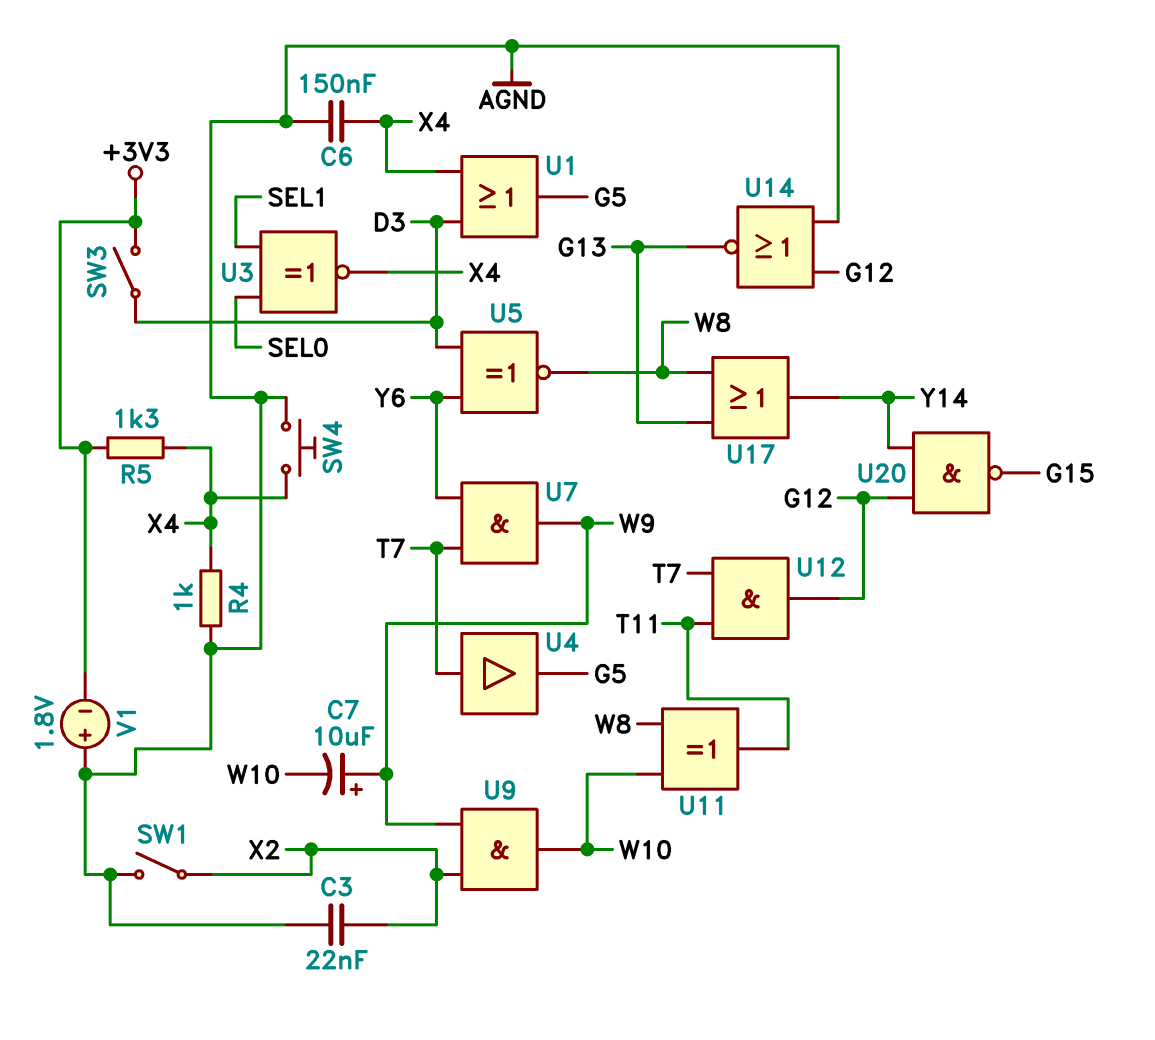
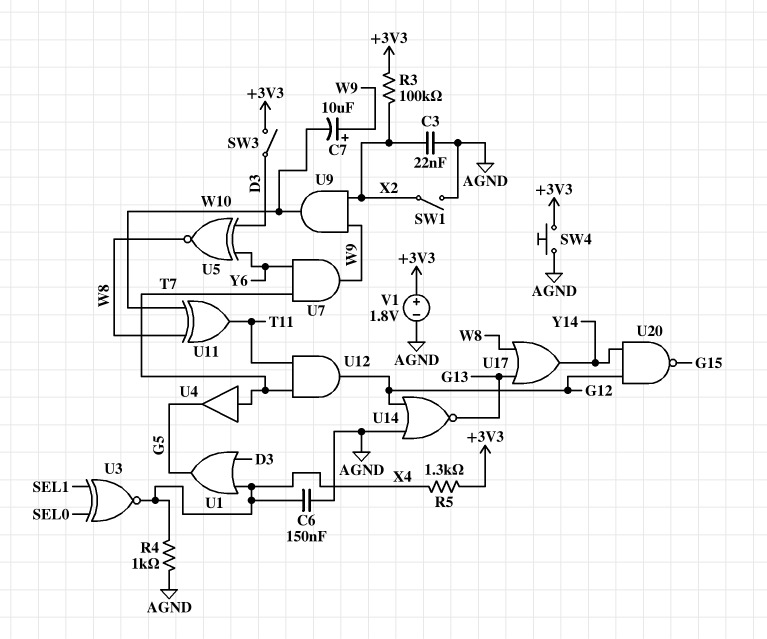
R3: none -> 100k (+3V3, X2)
SW4: button (AGND, X4) -> button (+3V3, AGND)
V1: 1.8V (plus AGND, minus +3V3) -> 1.8V (plus +3V3, minus AGND)

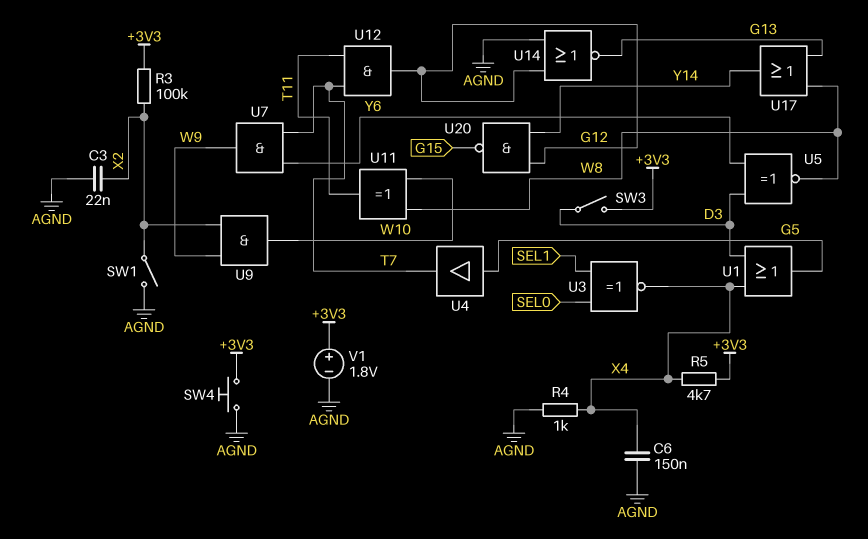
C7: 10uF (plus W9, minus W10) -> none
R5: 1.3k (+3V3, X4) -> 4.7k (+3V3, X4)
U4: buffer (in T7, out G5) -> buffer (in G5, out T7)

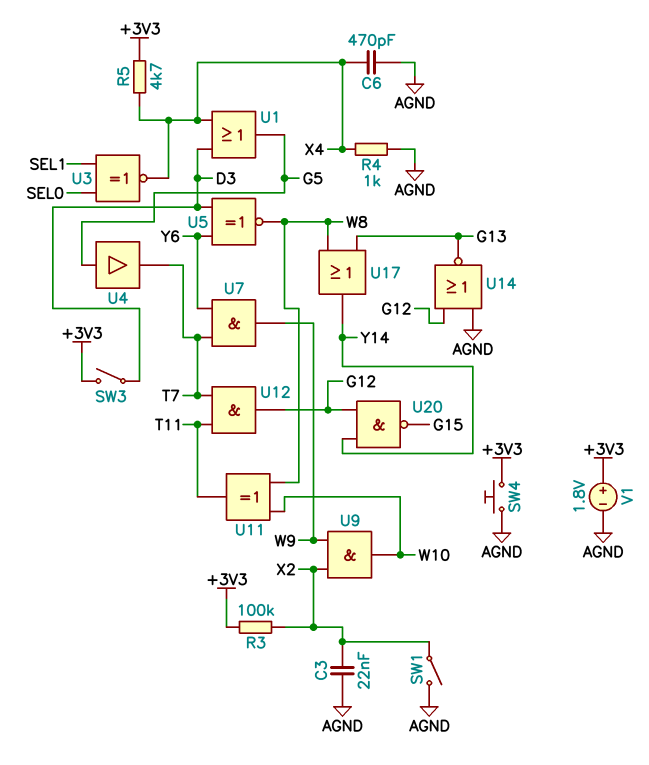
C6: 150nF (AGND, X4) -> 470pF (AGND, X4)

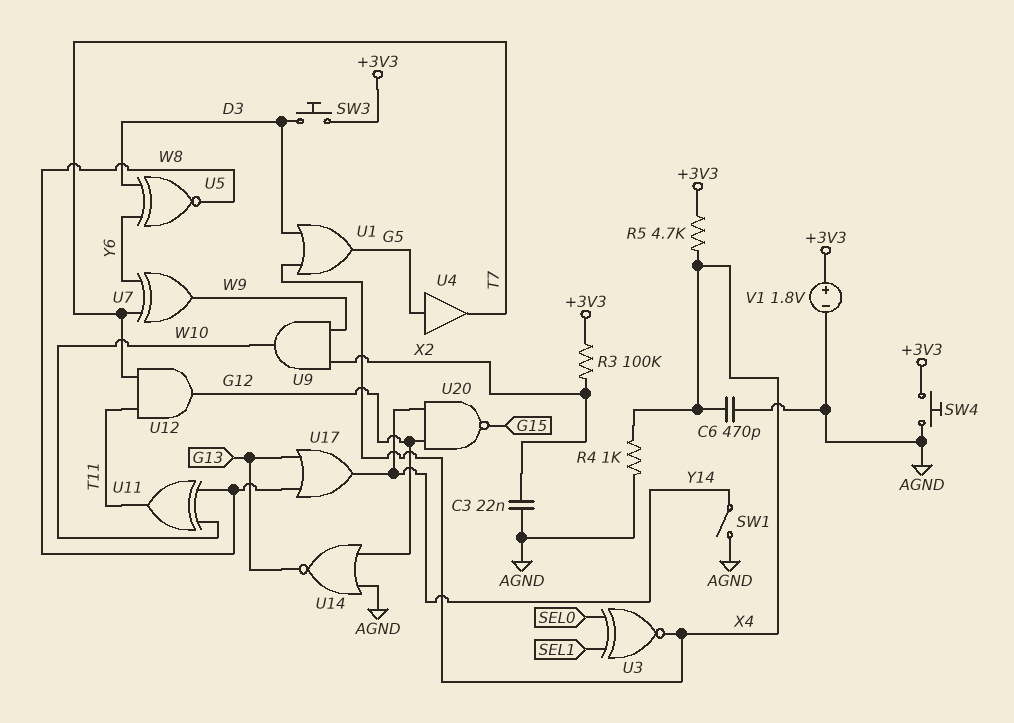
SW1: switch (AGND, X2) -> switch (AGND, Y14)
SW3: switch (+3V3, D3) -> button (+3V3, D3)
U7: AND (in T7, in Y6, out W9) -> XOR (in T7, in Y6, out W9)

